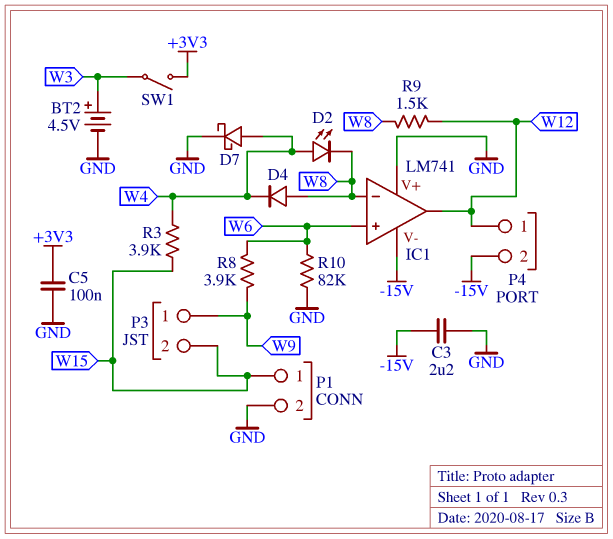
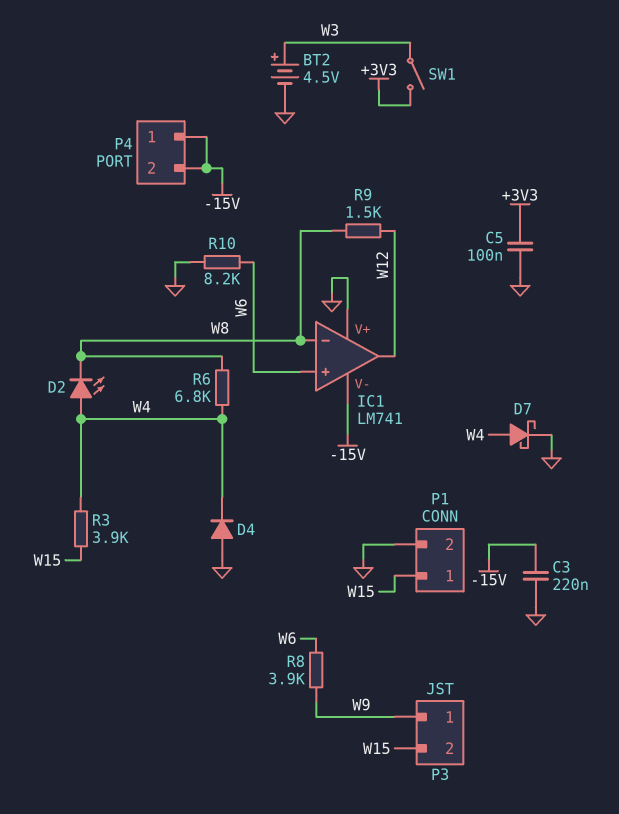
C3: 2.2uF (-15V, GND) -> 220nF (-15V, GND)
D4: diode (A W8, K W4) -> diode (A GND, K W4)
P4 pin 1: W12 -> -15V
R6: none -> 6.8k (W4, W8)
R10: 82k (GND, W6) -> 8.2k (GND, W6)

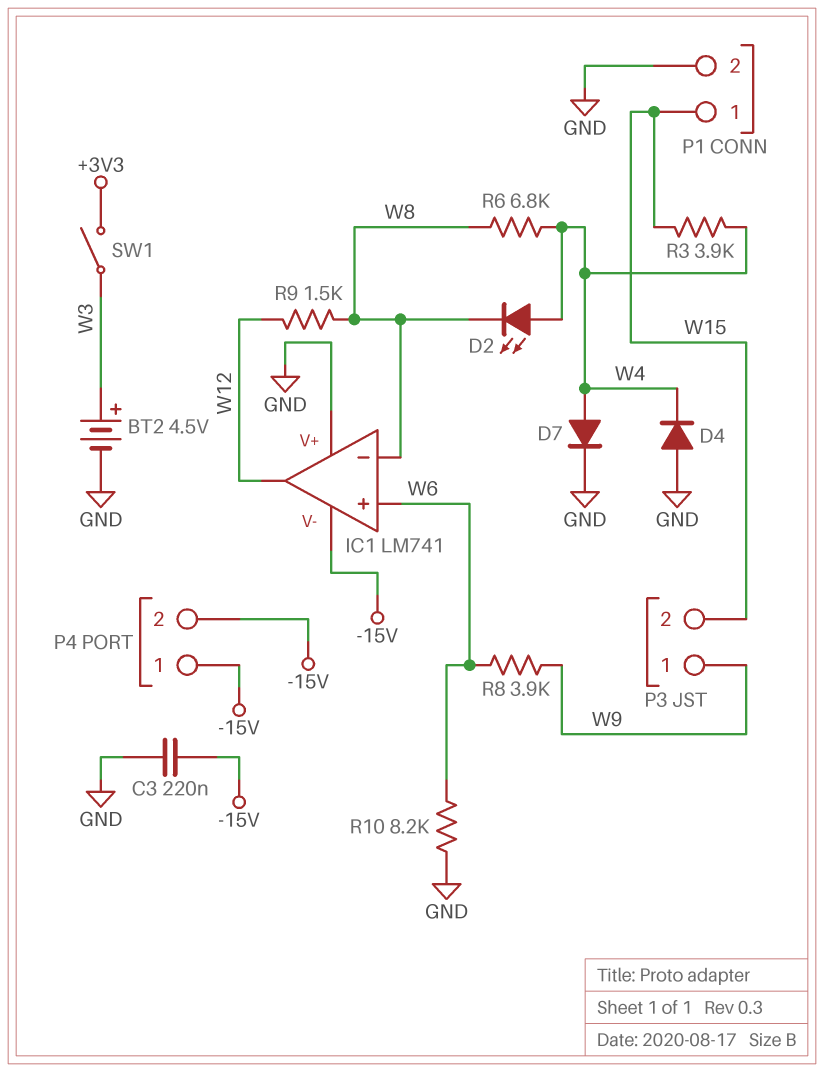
C5: 100nF (+3V3, GND) -> none
D7: schottky (A W4, K GND) -> diode (A W4, K GND)

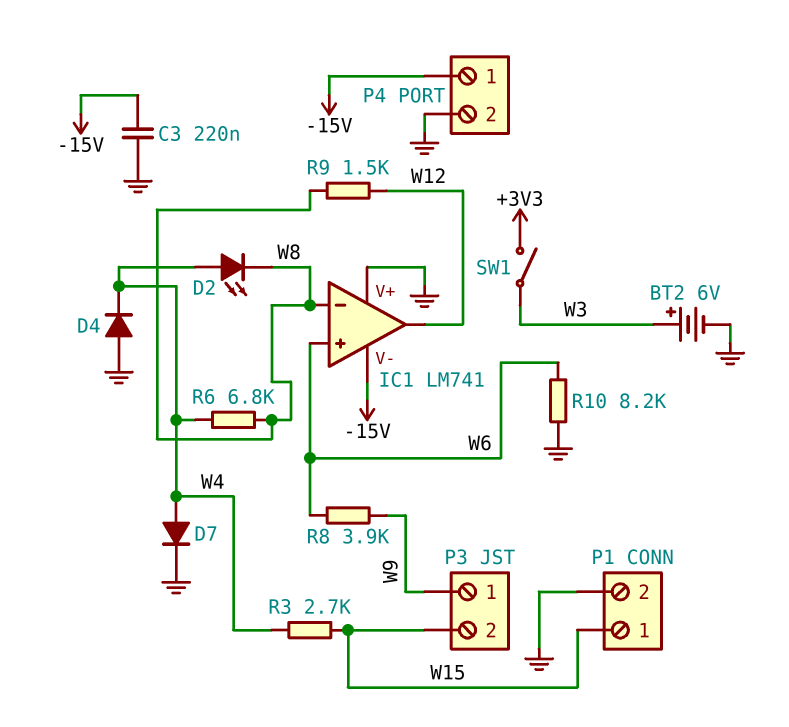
BT2: 4.5V (plus W3, minus GND) -> 6V (plus W3, minus GND)
P4 pin 2: -15V -> GND
R3: 3.9k (W4, W15) -> 2.7k (W4, W15)

